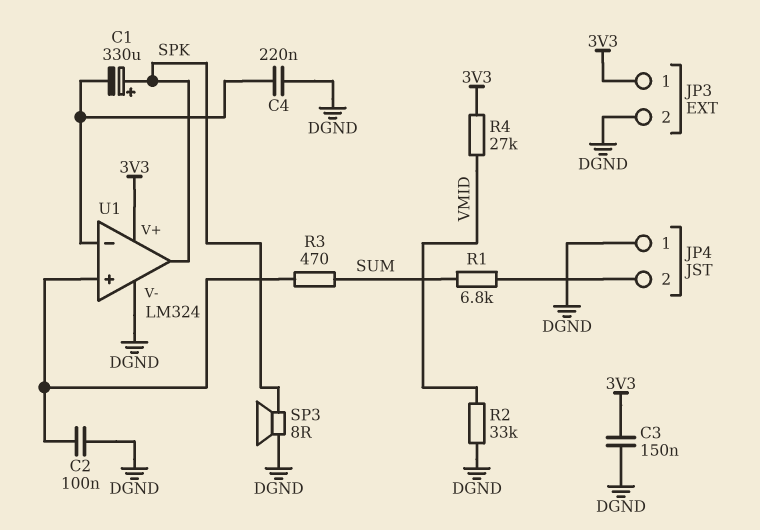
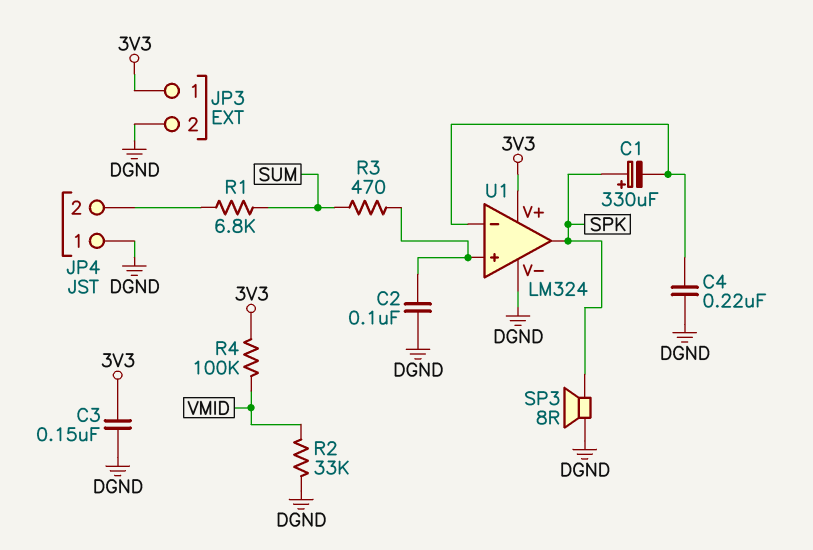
R4: 27k (3V3, VMID) -> 100k (3V3, VMID)

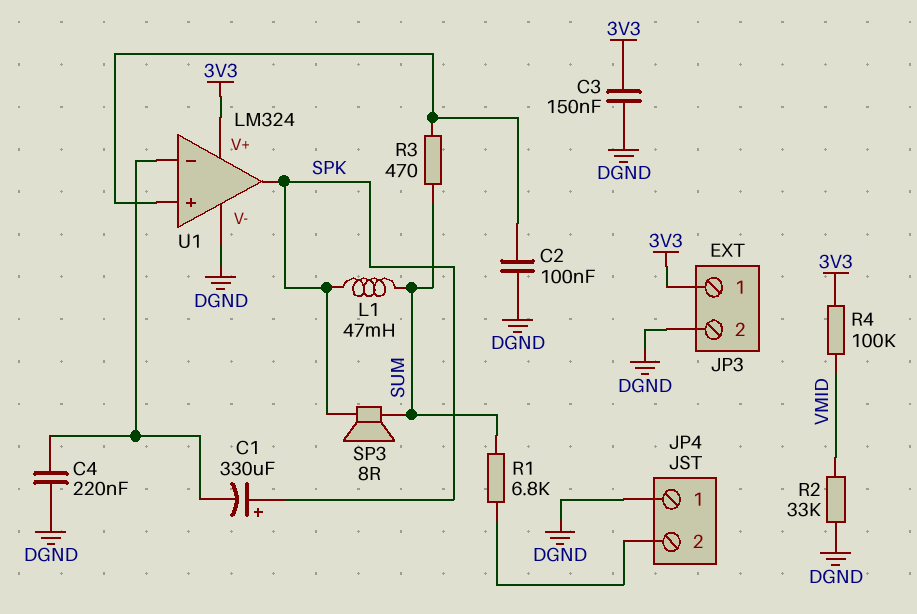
L1: none -> 47mH (SPK, SUM)
SP3: speaker 8R (DGND, SPK) -> speaker 8R (SPK, SUM)

